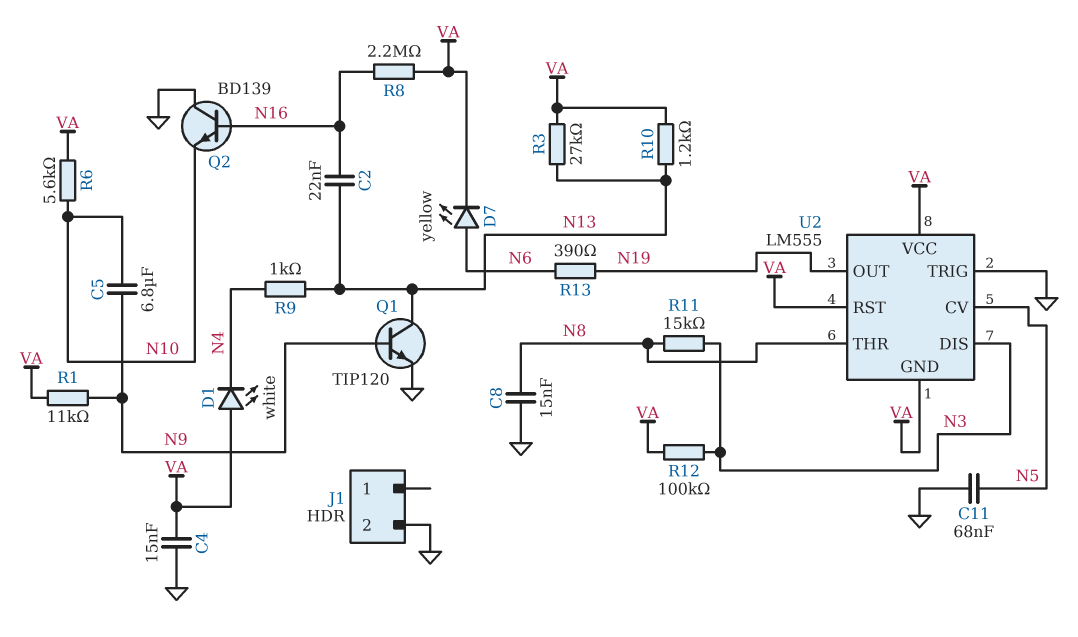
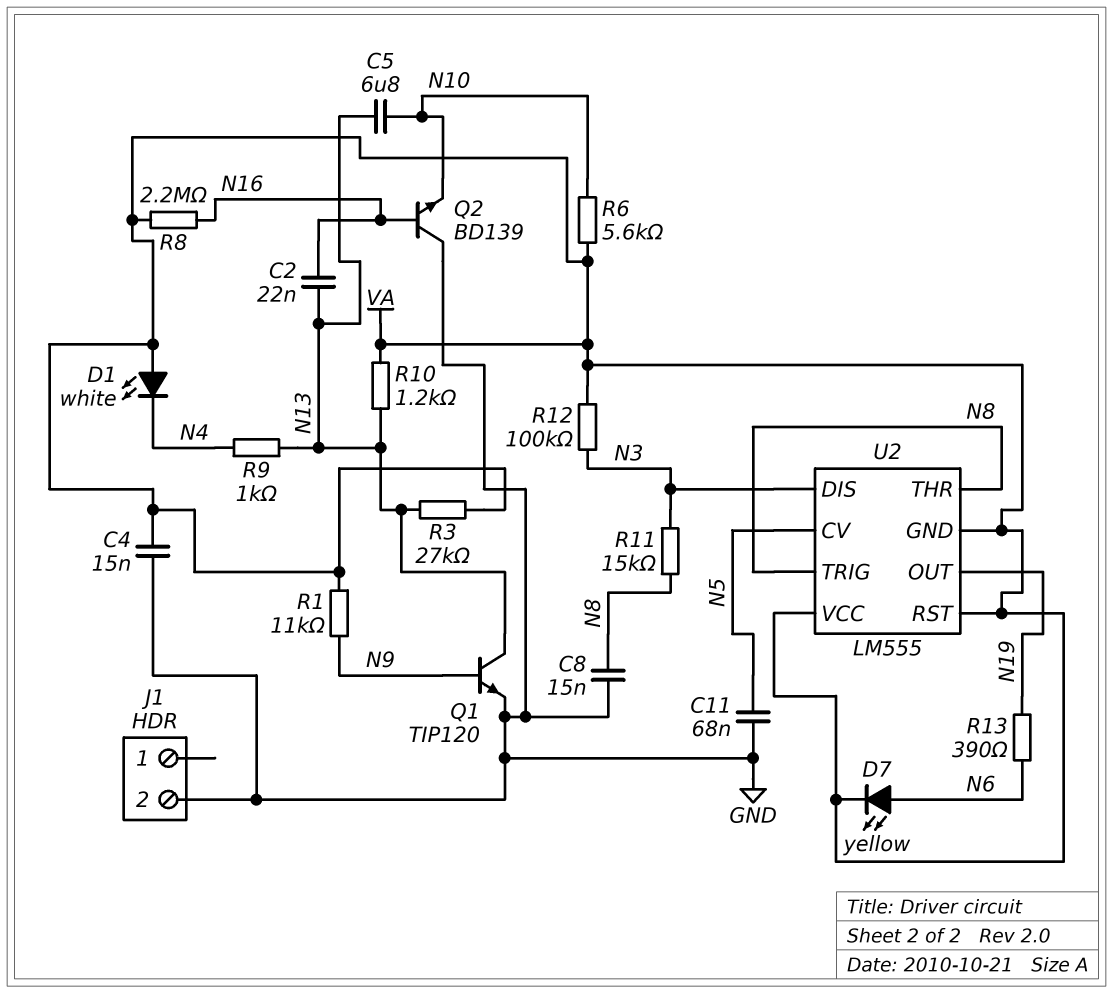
C5: 6.8uF (N9, N10) -> 6.8uF (N10, N13)
U2 pin TRIG: GND -> N8

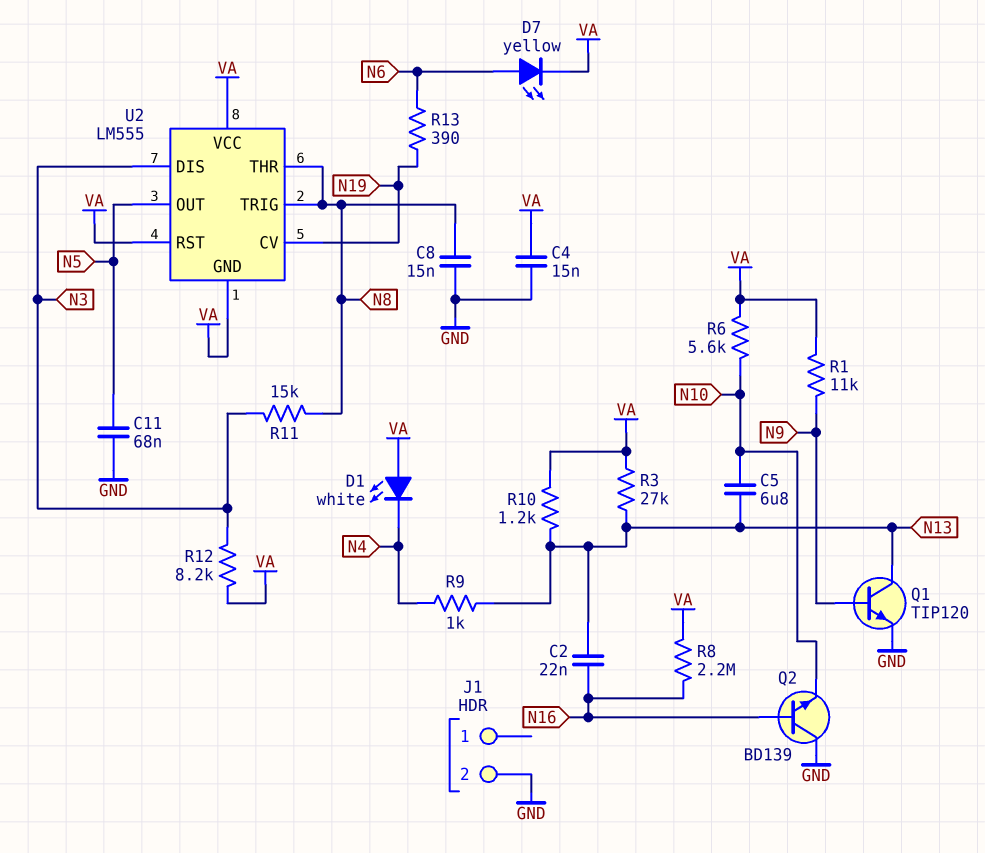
R12: 100k (N3, VA) -> 8.2k (N3, VA)
U2 pin CV: N5 -> N19
U2 pin OUT: N19 -> N5

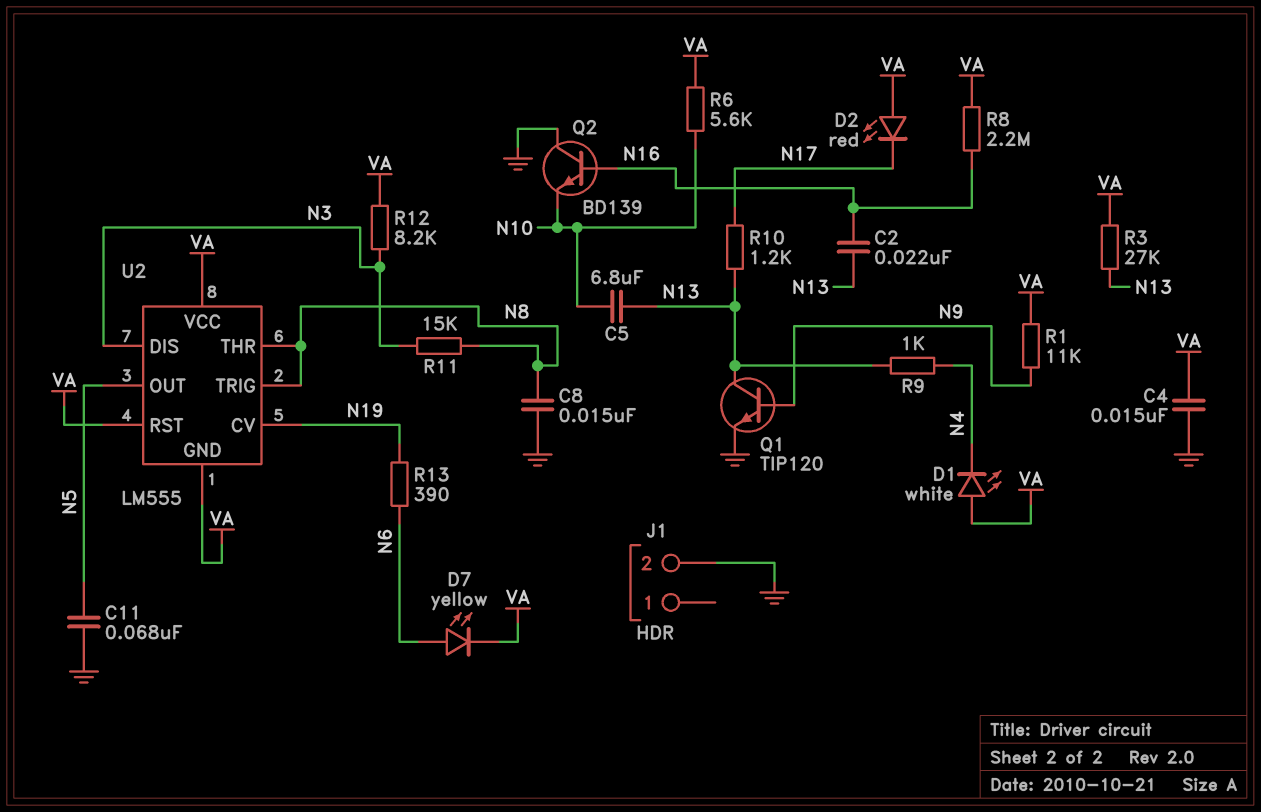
D2: none -> LED red (A VA, K N17)
R10: 1.2k (N13, VA) -> 1.2k (N13, N17)

